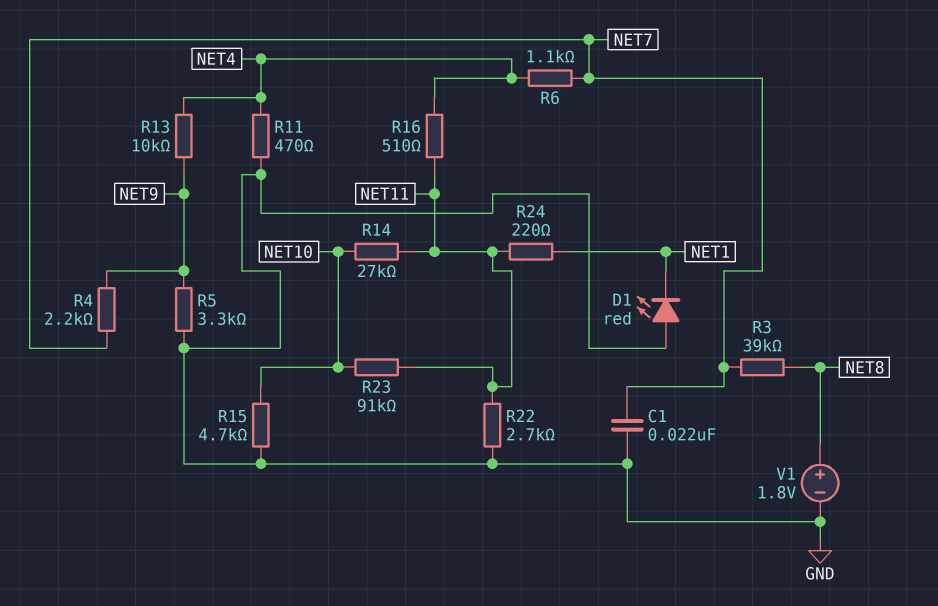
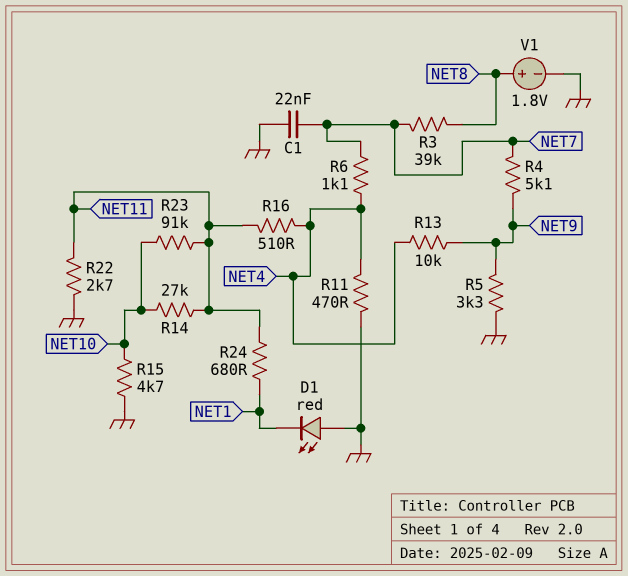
R4: 2.2k (NET7, NET9) -> 5.1k (NET7, NET9)
R24: 220 (NET1, NET11) -> 680 (NET1, NET11)

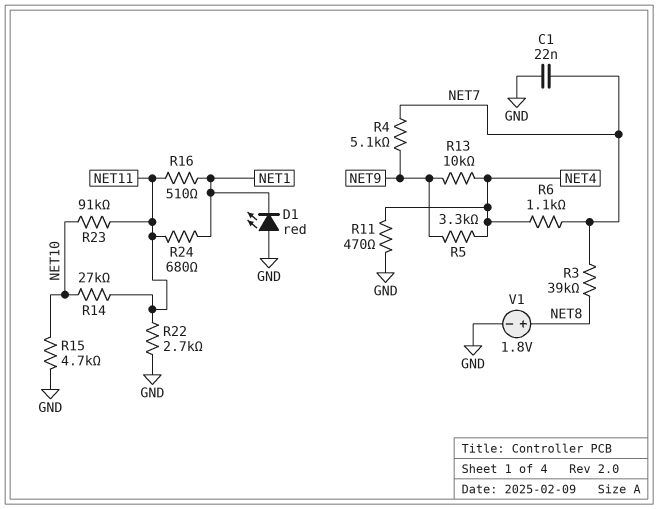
R5: 3.3k (GND, NET9) -> 3.3k (NET4, NET9)
R16: 510 (NET4, NET11) -> 510 (NET1, NET11)

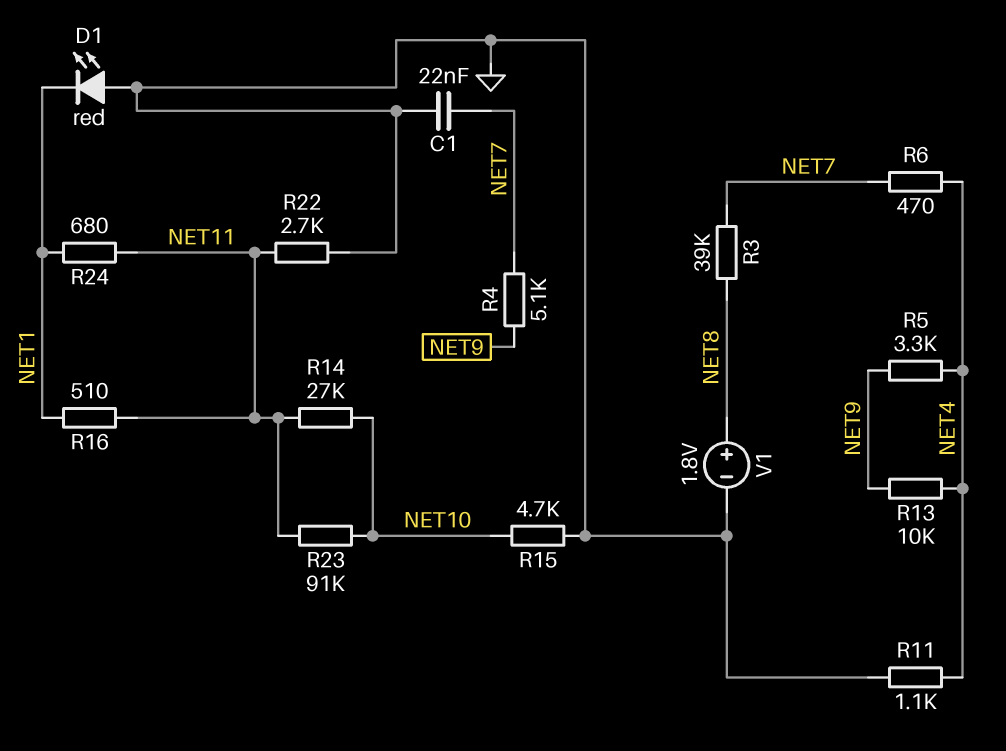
R6: 1.1k (NET4, NET7) -> 470 (NET4, NET7)
R11: 470 (GND, NET4) -> 1.1k (GND, NET4)

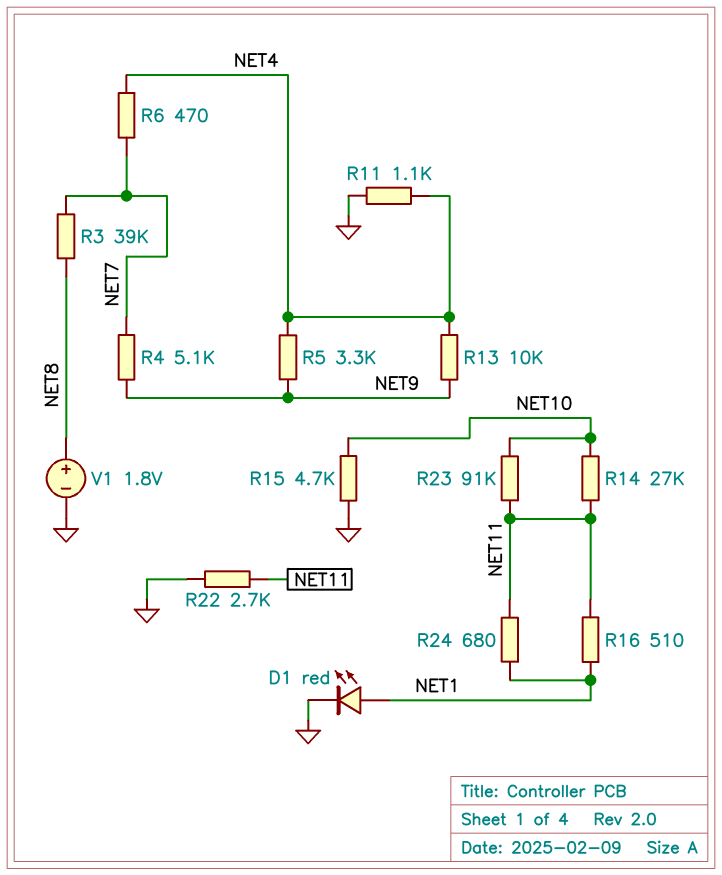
C1: 22nF (GND, NET7) -> none
D1: LED red (A GND, K NET1) -> LED red (A NET1, K GND)

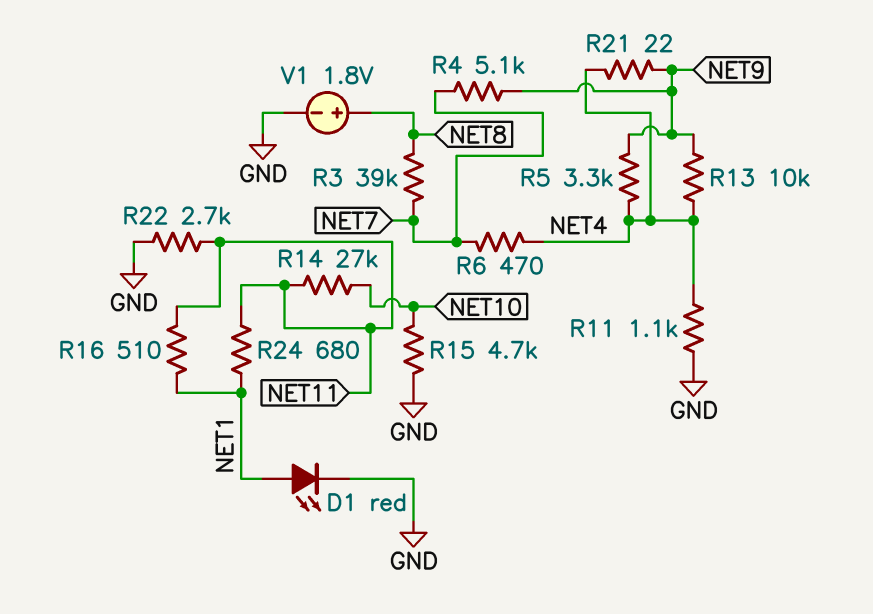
R21: none -> 22 (NET4, NET9)
R23: 91k (NET10, NET11) -> none

